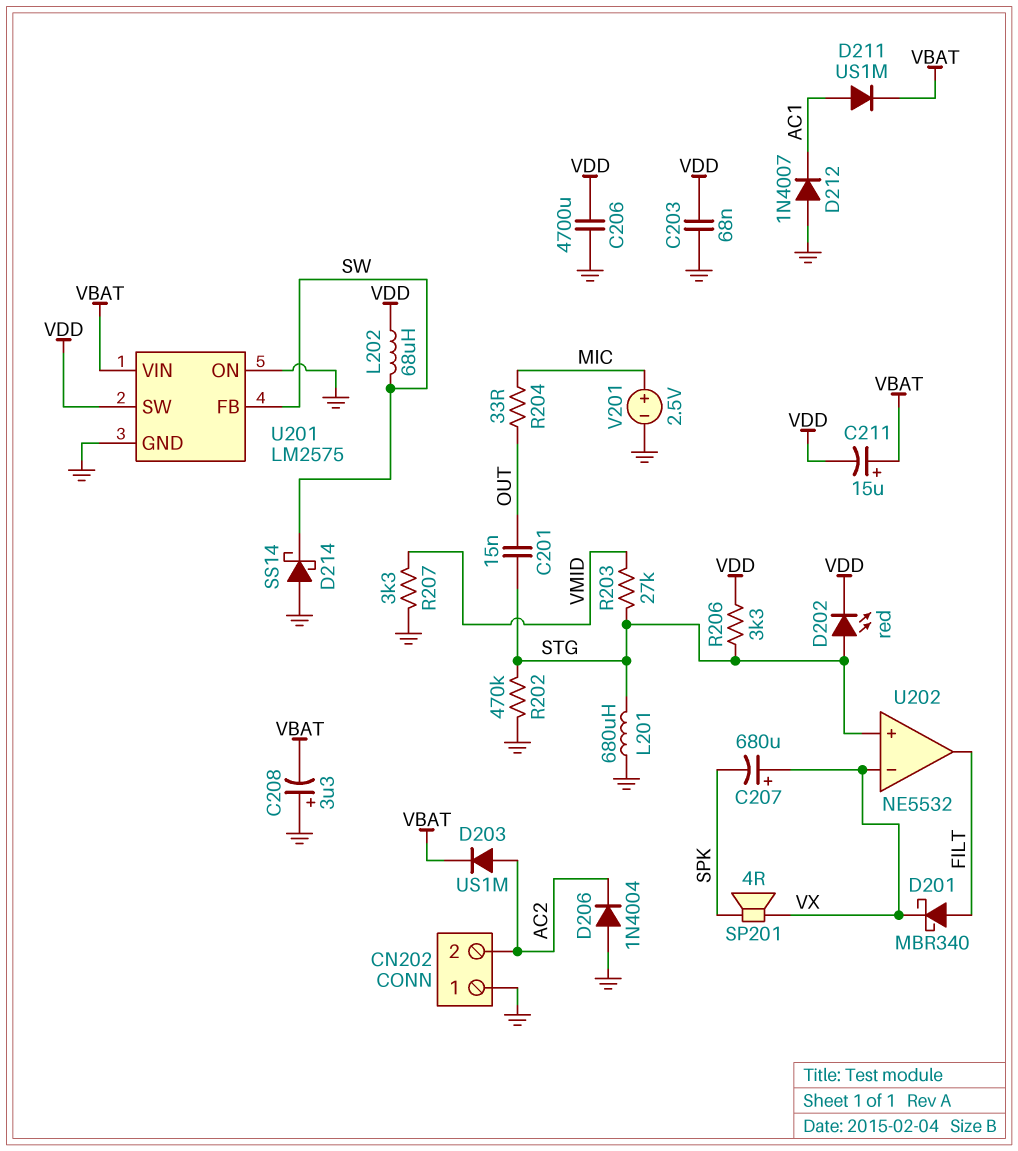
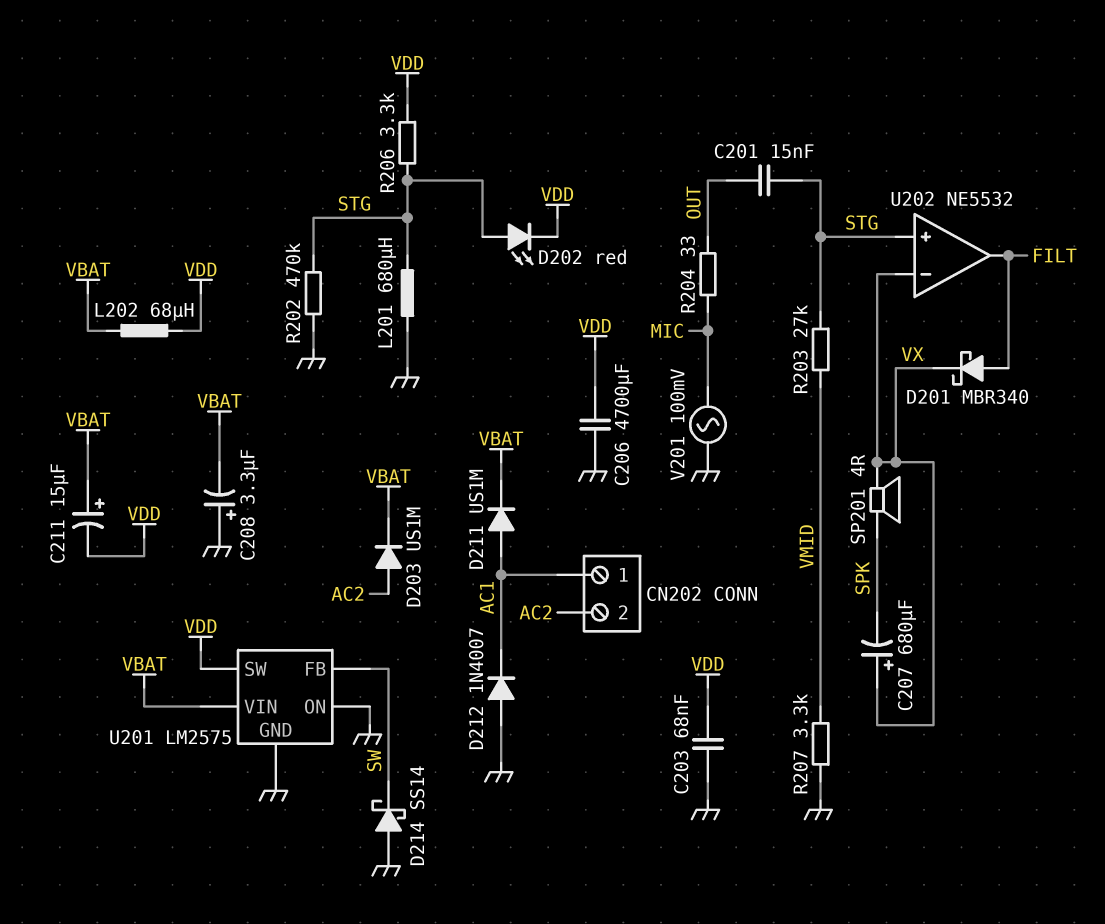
CN202 pin 1: GND -> AC1
D206: diode 1N4004 (A GND, K AC2) -> none
L202: 68uH (SW, VDD) -> 68uH (VBAT, VDD)
V201: 2.5V (plus MIC, minus GND) -> AC 100mV (GND, MIC)

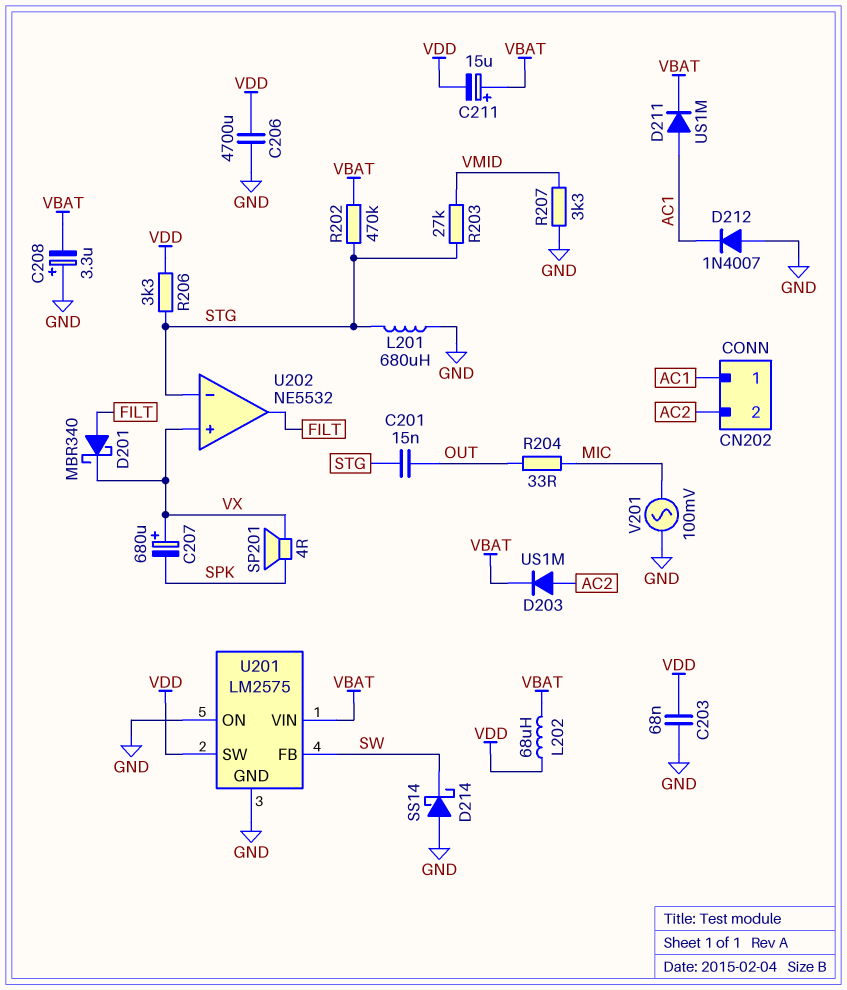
D202: LED red (A STG, K VDD) -> none
R202: 470k (GND, STG) -> 470k (STG, VBAT)
U202 pin in+: STG -> VX
U202 pin in-: VX -> STG

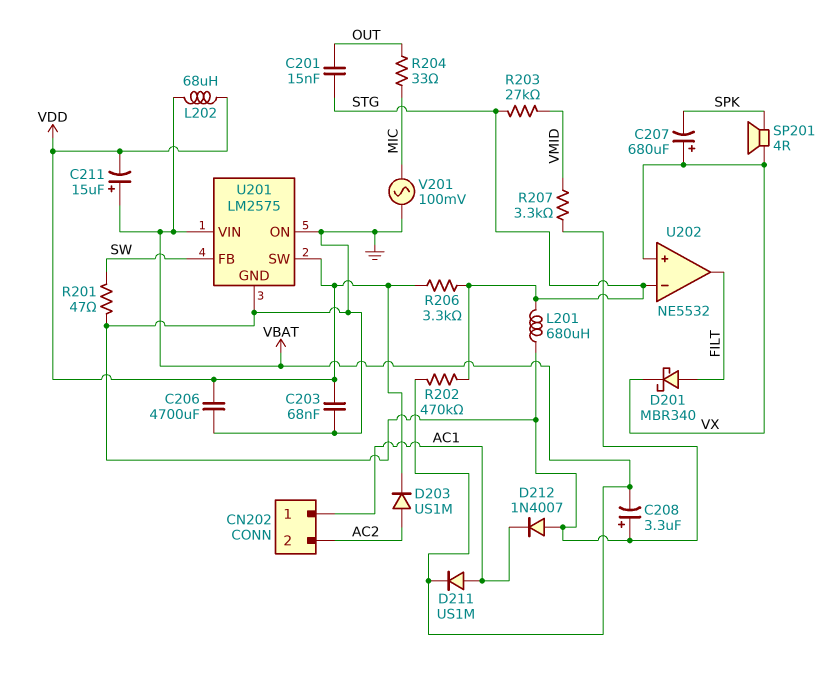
D203: diode US1M (A AC2, K VBAT) -> diode US1M (A AC2, K VDD)
D214: schottky SS14 (A GND, K SW) -> none
R201: none -> 47 (GND, SW)

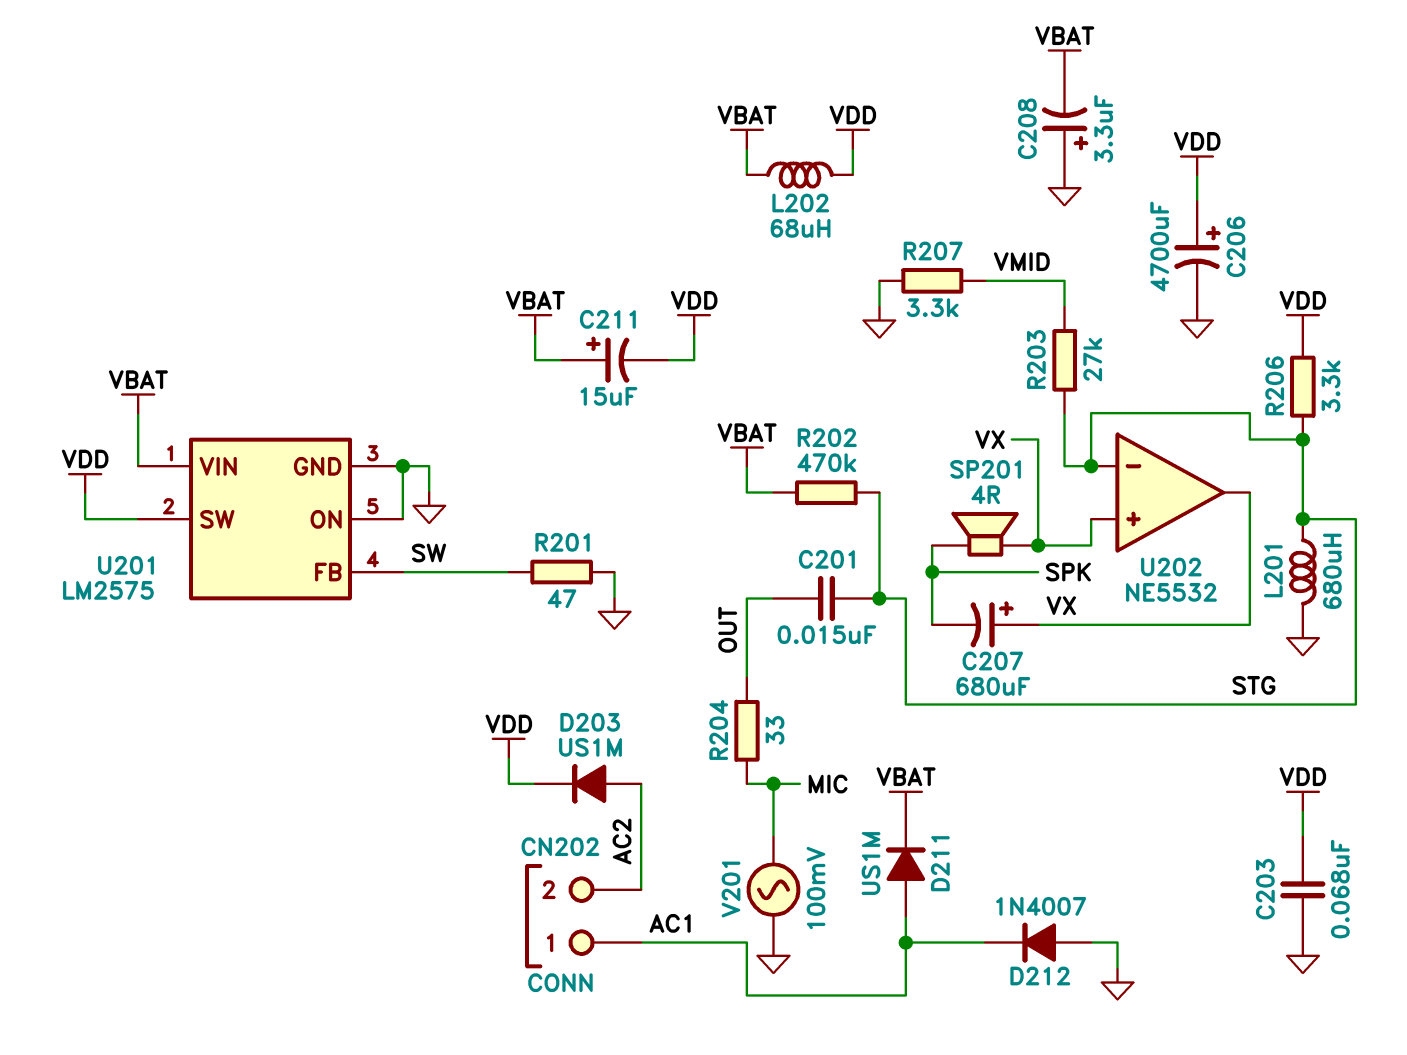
C206: 4700uF (GND, VDD) -> 4700uF (plus VDD, minus GND)
D201: schottky MBR340 (A FILT, K VX) -> none
U202 pin out: FILT -> VX

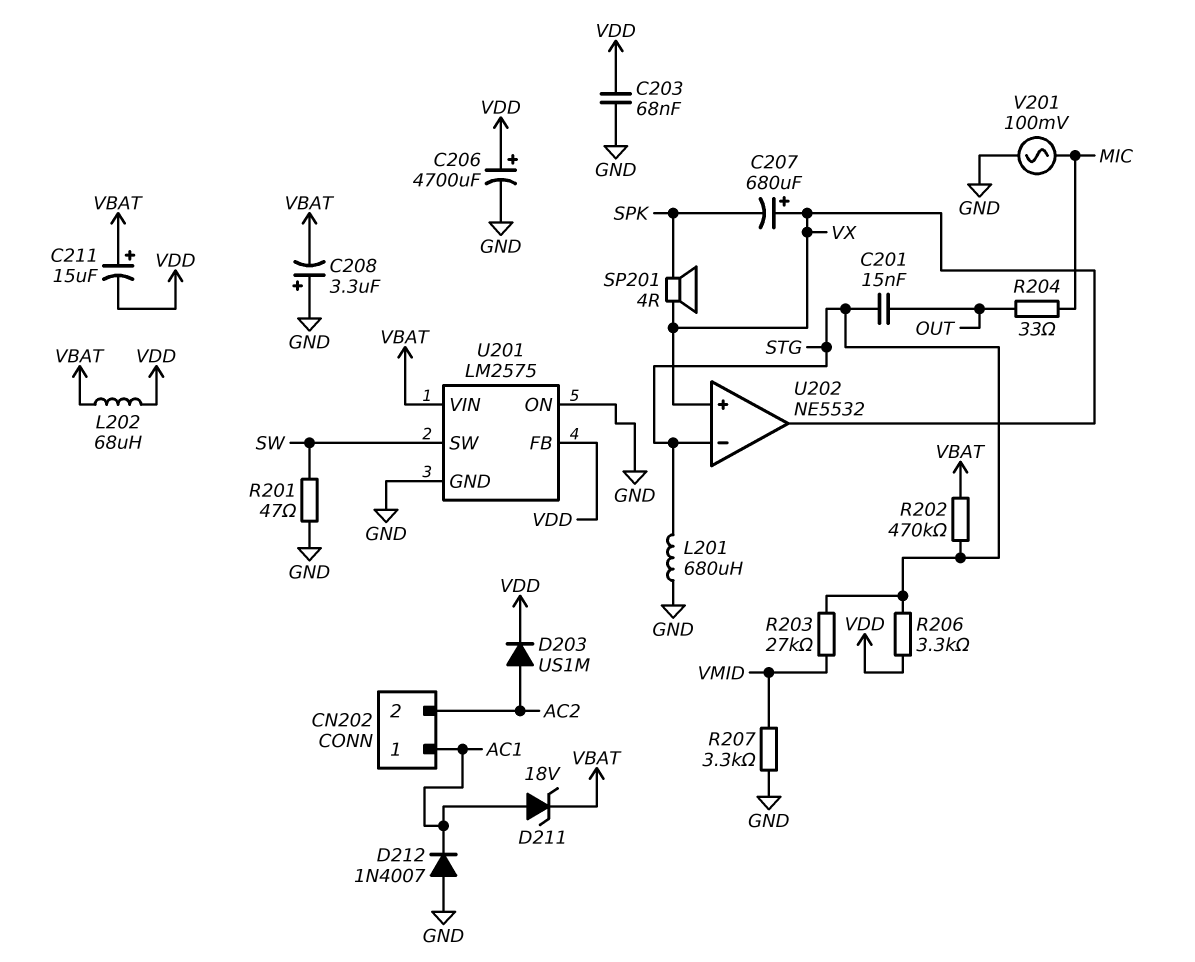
D211: diode US1M (A AC1, K VBAT) -> zener 18V (A AC1, K VBAT)
U201 pin FB: SW -> VDD
U201 pin SW: VDD -> SW

